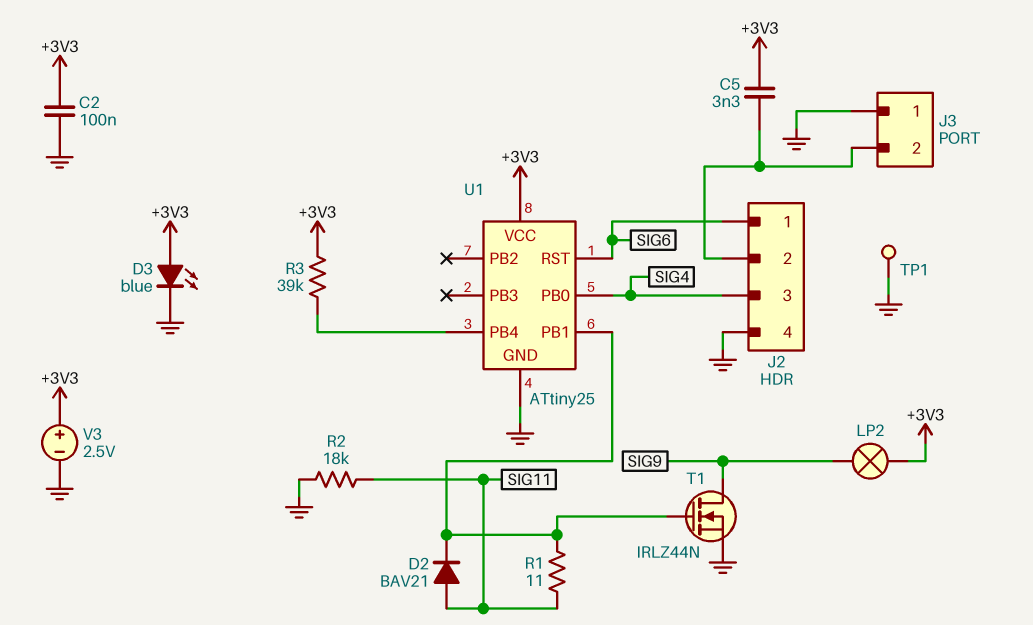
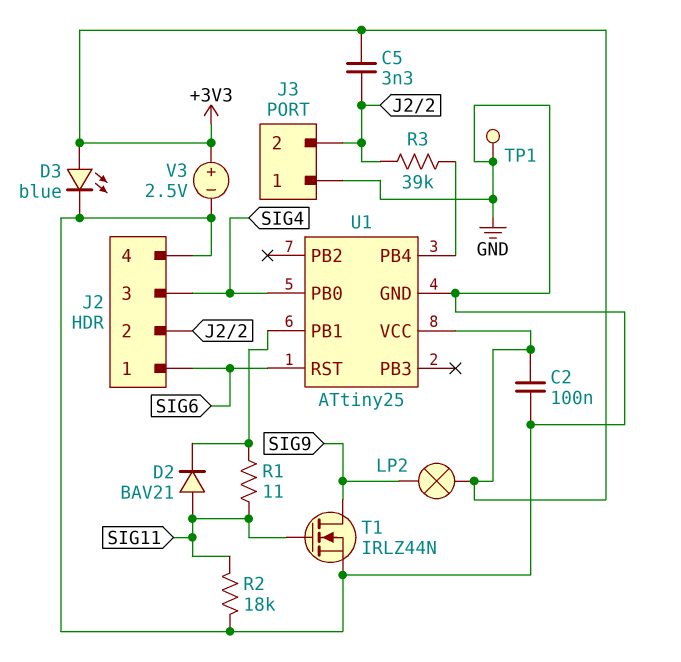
R3: 39k (+3V3, U1/PB4) -> 39k (J2/2, U1/PB4)
T1: NMOS IRLZ44N (G U1/PB1, D SIG9, S GND) -> NMOS IRLZ44N (G SIG11, D SIG9, S GND)

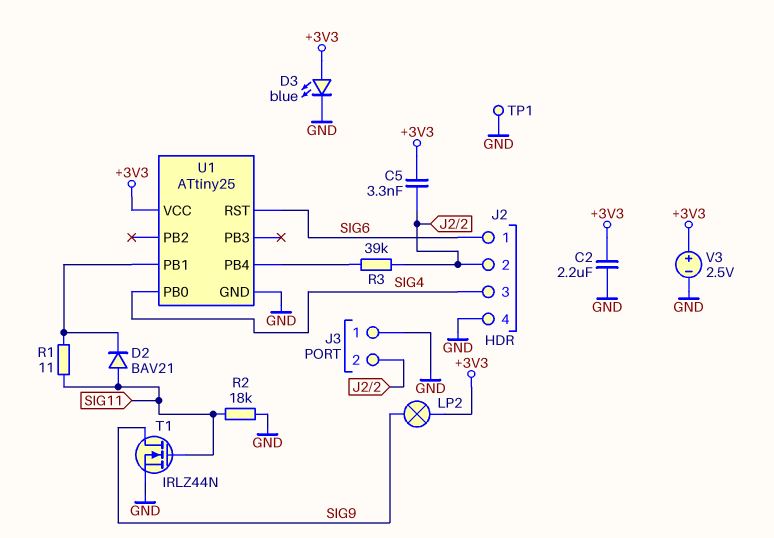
C2: 100nF (+3V3, GND) -> 2.2uF (+3V3, GND)

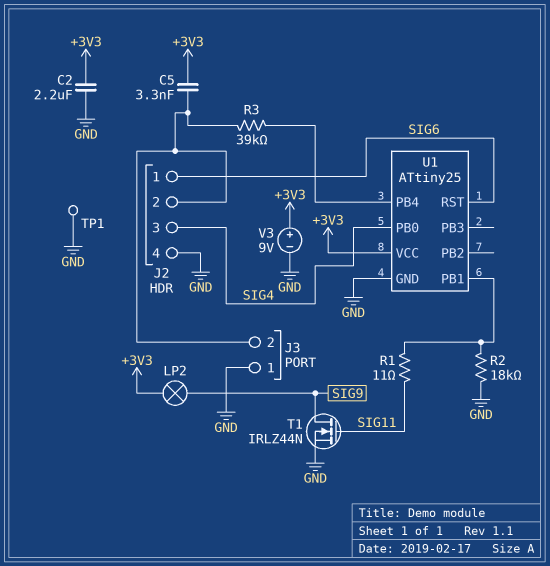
D2: diode BAV21 (A SIG11, K U1/PB1) -> none
D3: LED blue (A +3V3, K GND) -> none
R2: 18k (GND, SIG11) -> 18k (GND, U1/PB1)
V3: 2.5V (plus +3V3, minus GND) -> 9V (plus +3V3, minus GND)

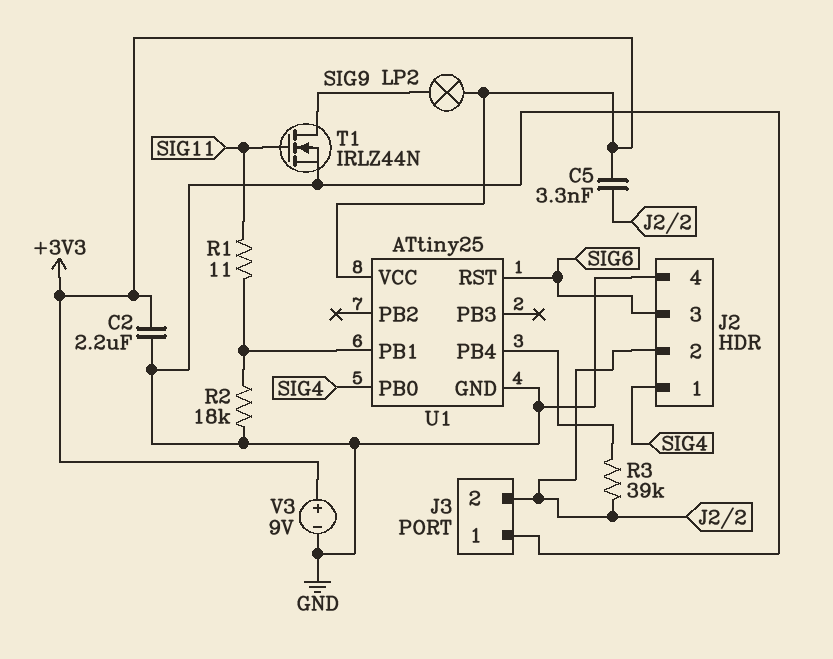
J2 pin 1: SIG6 -> SIG4
J2 pin 3: SIG4 -> SIG6
TP1: test point (GND) -> none

